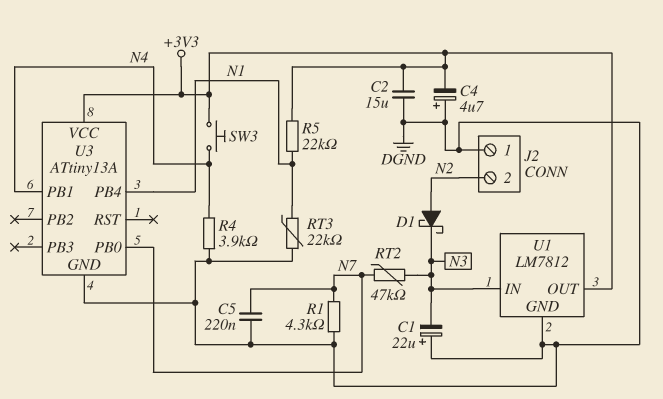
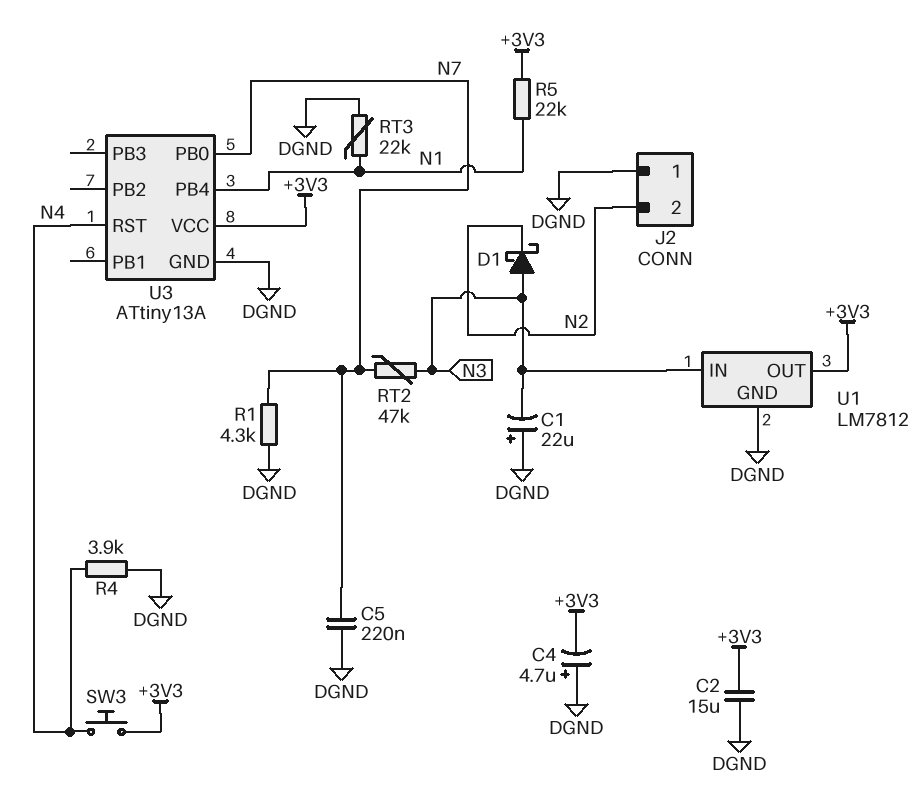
D1: schottky (A N2, K N3) -> schottky (A N3, K N2)
U3 pin PB1: N4 -> none
U3 pin RST: none -> N4

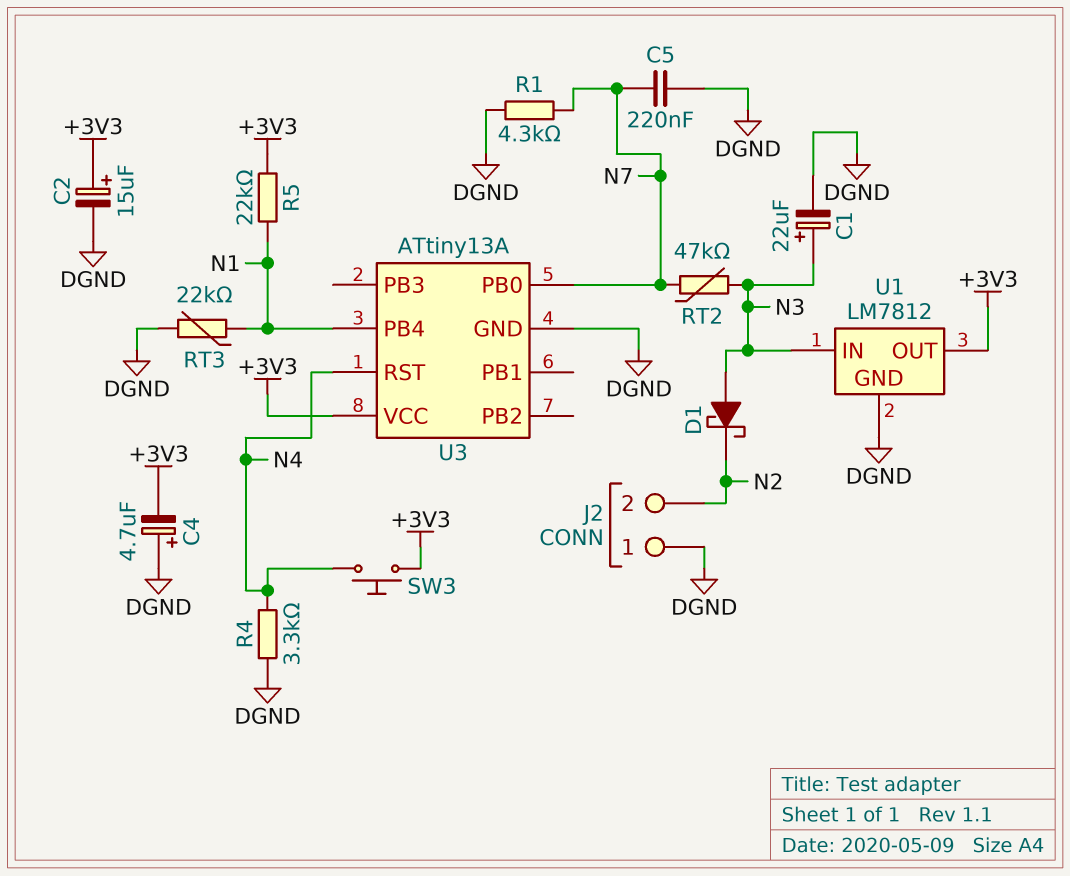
C1: 22uF (plus DGND, minus N3) -> 22uF (plus N3, minus DGND)
C2: 15uF (+3V3, DGND) -> 15uF (plus +3V3, minus DGND)
R4: 3.9k (DGND, N4) -> 3.3k (DGND, N4)

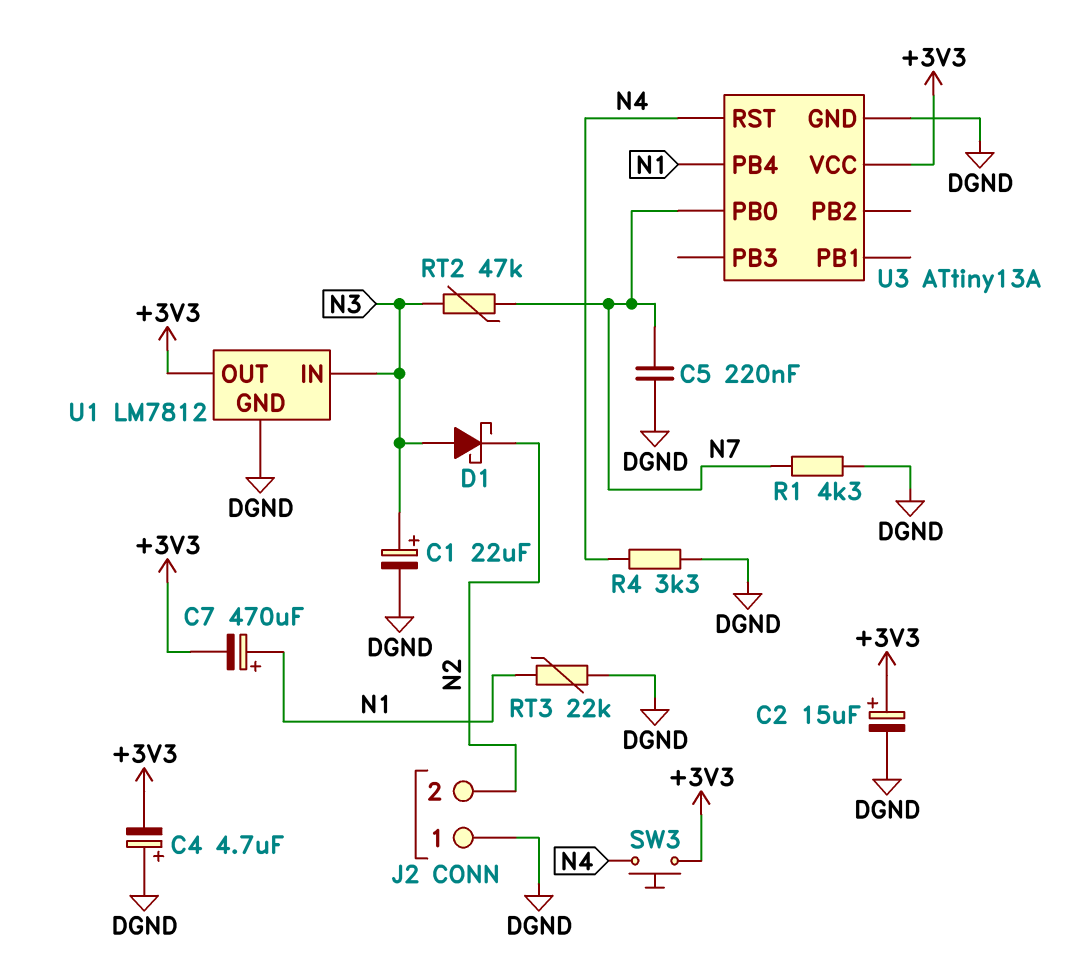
C7: none -> 470uF (plus N1, minus +3V3)
R5: 22k (+3V3, N1) -> none

